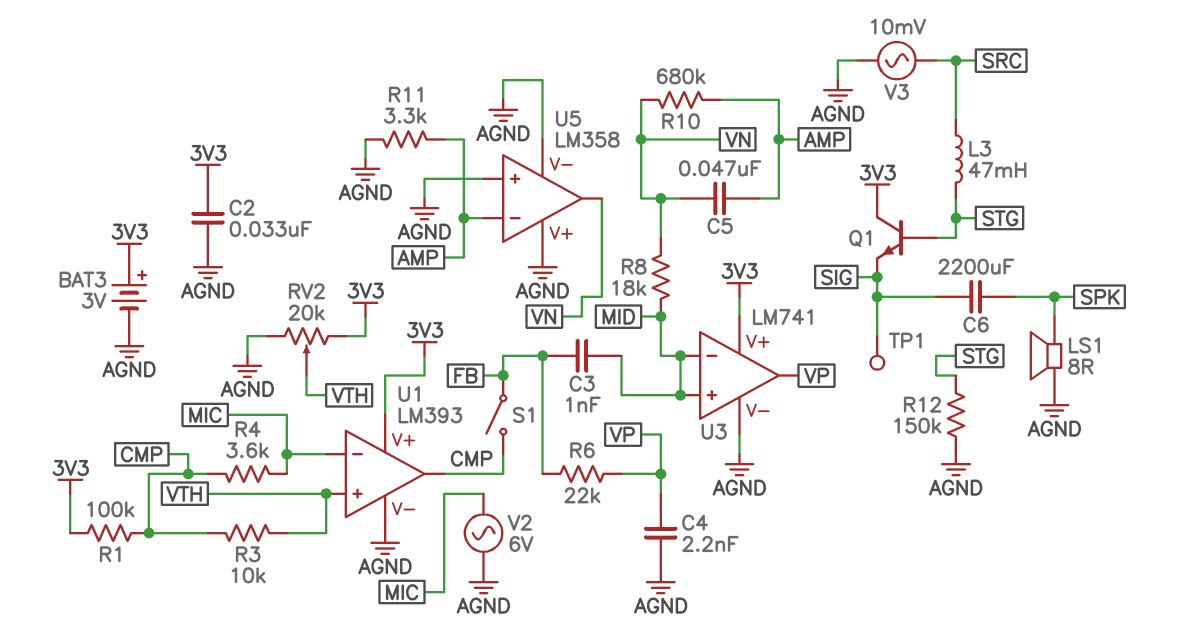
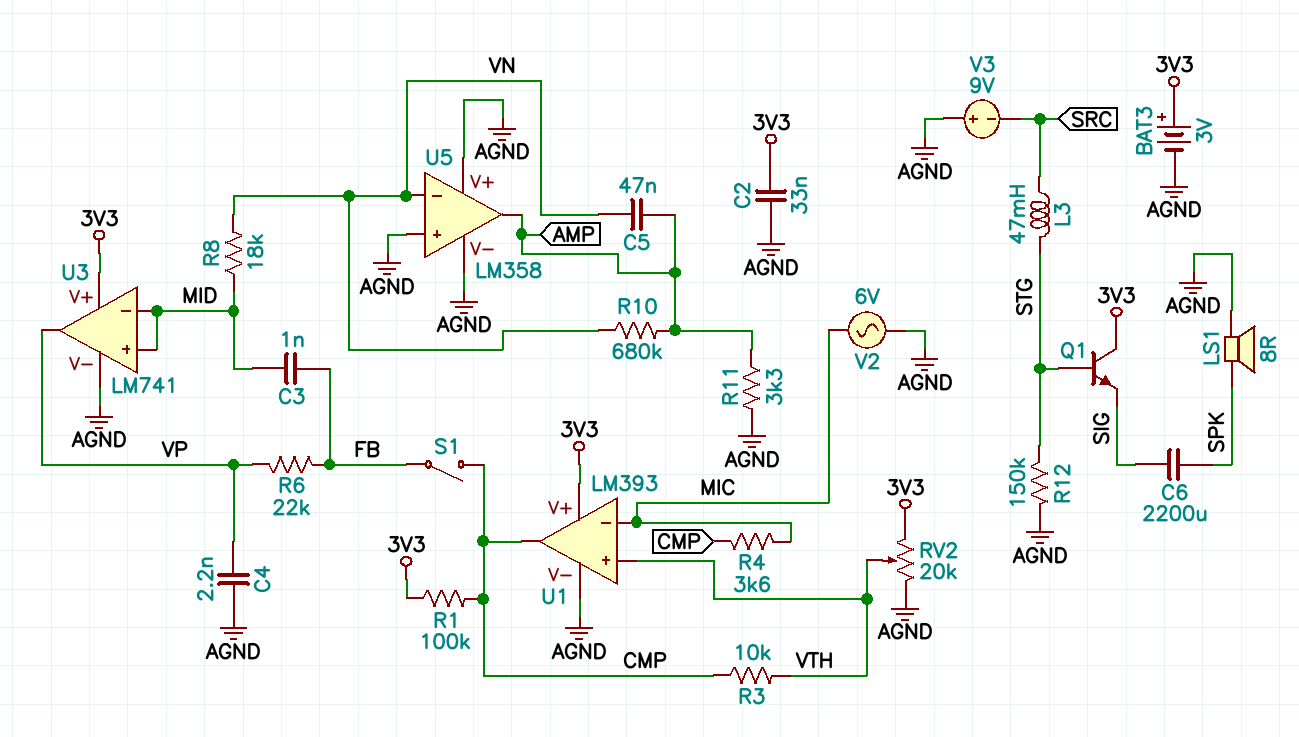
TP1: test point (SIG) -> none
U5 pin in-: AMP -> VN
U5 pin out: VN -> AMP
V3: AC 10mV (AGND, SRC) -> 9V (plus AGND, minus SRC)

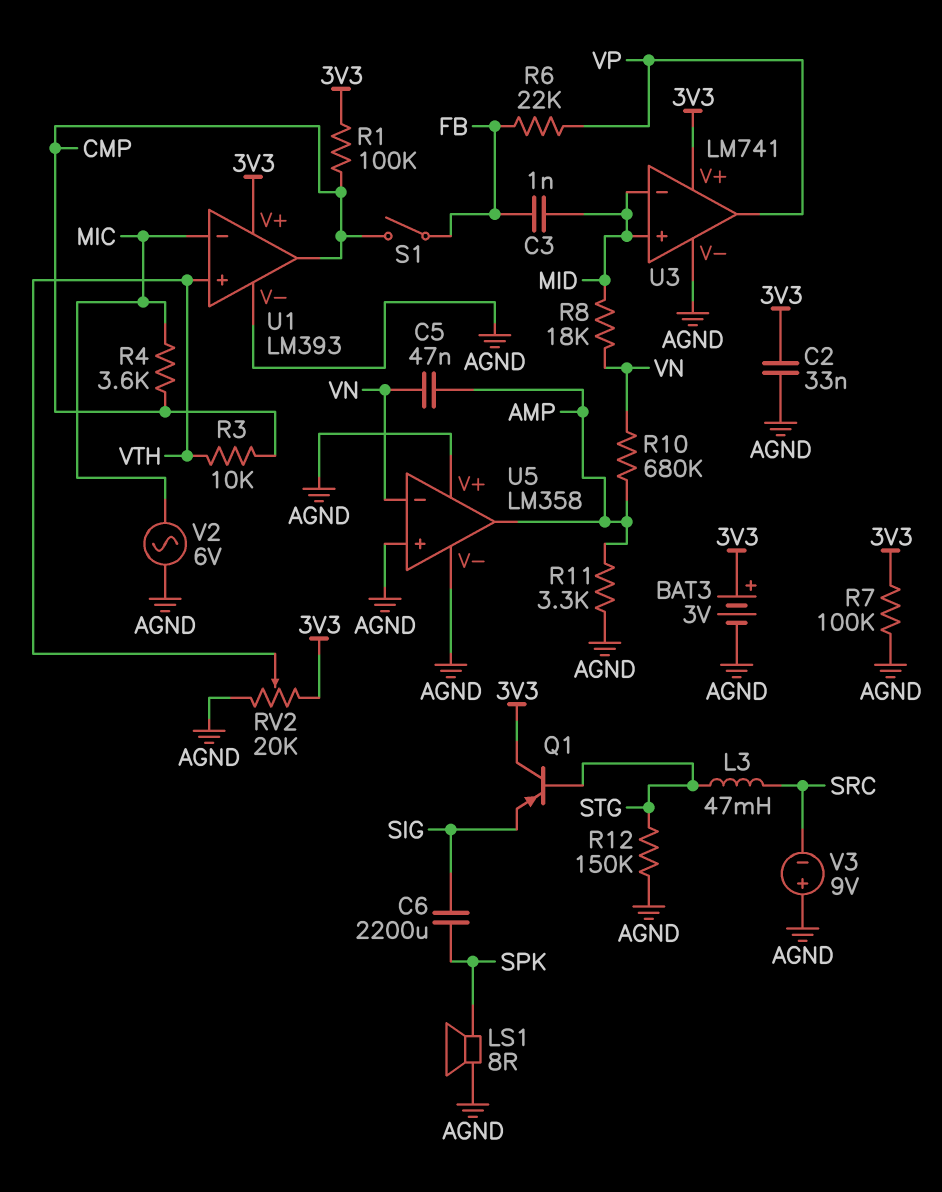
C4: 2.2nF (AGND, VP) -> none
Q1: NPN (B STG, C 3V3, E SIG) -> PNP (B STG, C 3V3, E SIG)
R7: none -> 100k (3V3, AGND)

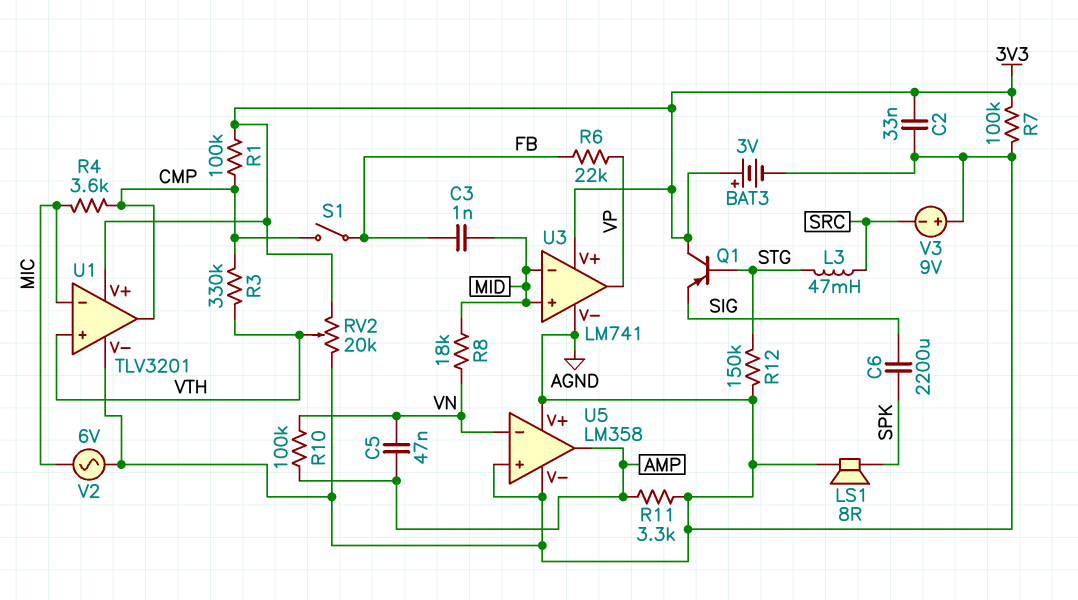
R3: 10k (CMP, VTH) -> 330k (CMP, VTH)
R10: 680k (AMP, VN) -> 100k (AMP, VN)
U1: LM393 -> TLV3201

